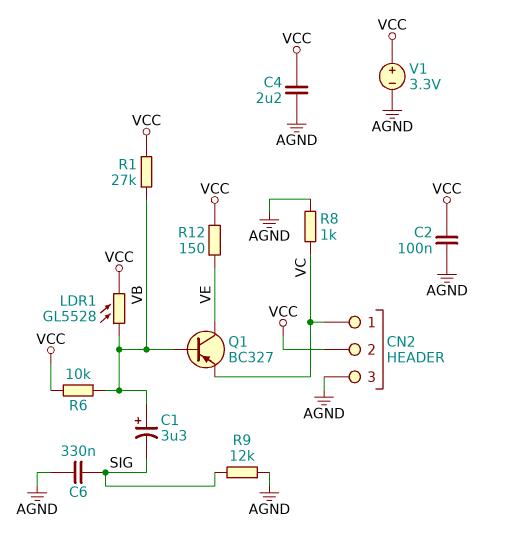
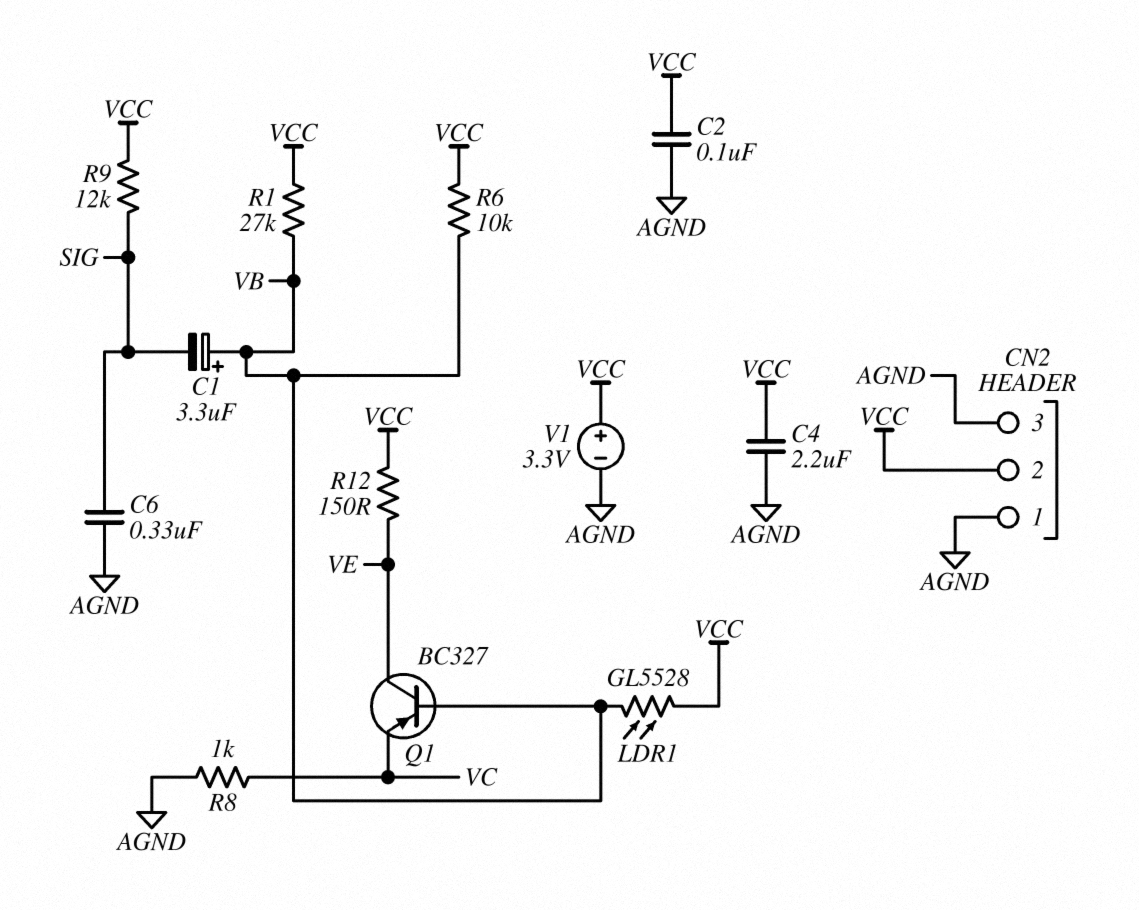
CN2 pin 1: VC -> AGND
R9: 12k (AGND, SIG) -> 12k (SIG, VCC)

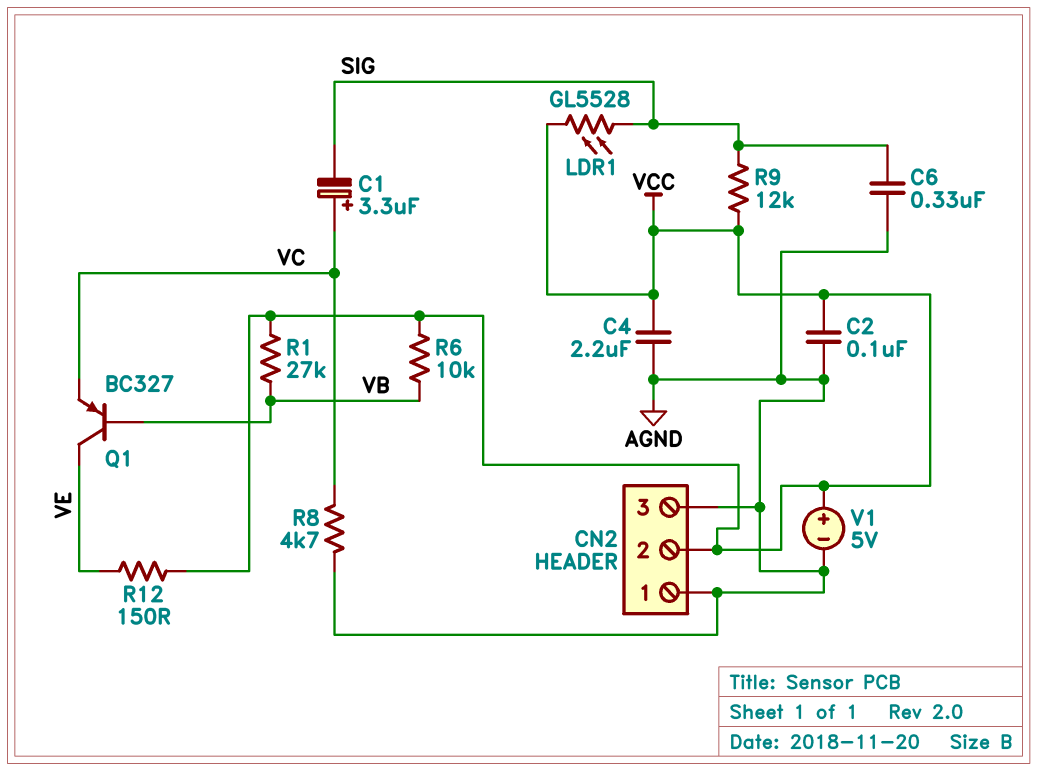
C1: 3.3uF (plus VB, minus SIG) -> 3.3uF (plus VC, minus SIG)
LDR1: GL5528 (VB, VCC) -> GL5528 (SIG, VCC)
R8: 1k (AGND, VC) -> 4.7k (AGND, VC)
V1: 3.3V (plus VCC, minus AGND) -> 5V (plus VCC, minus AGND)

